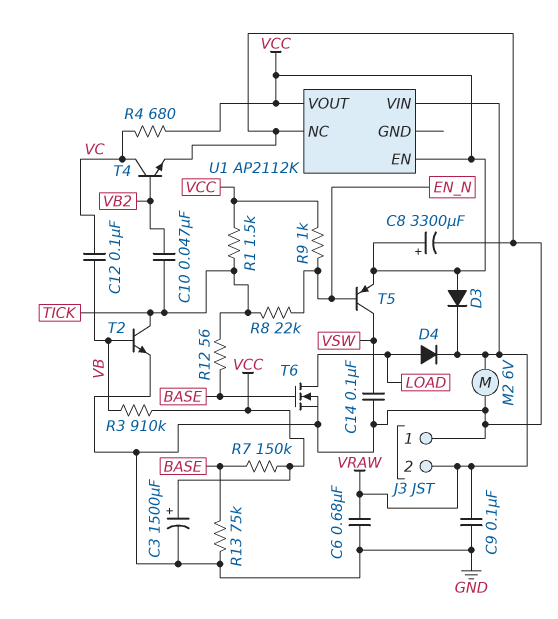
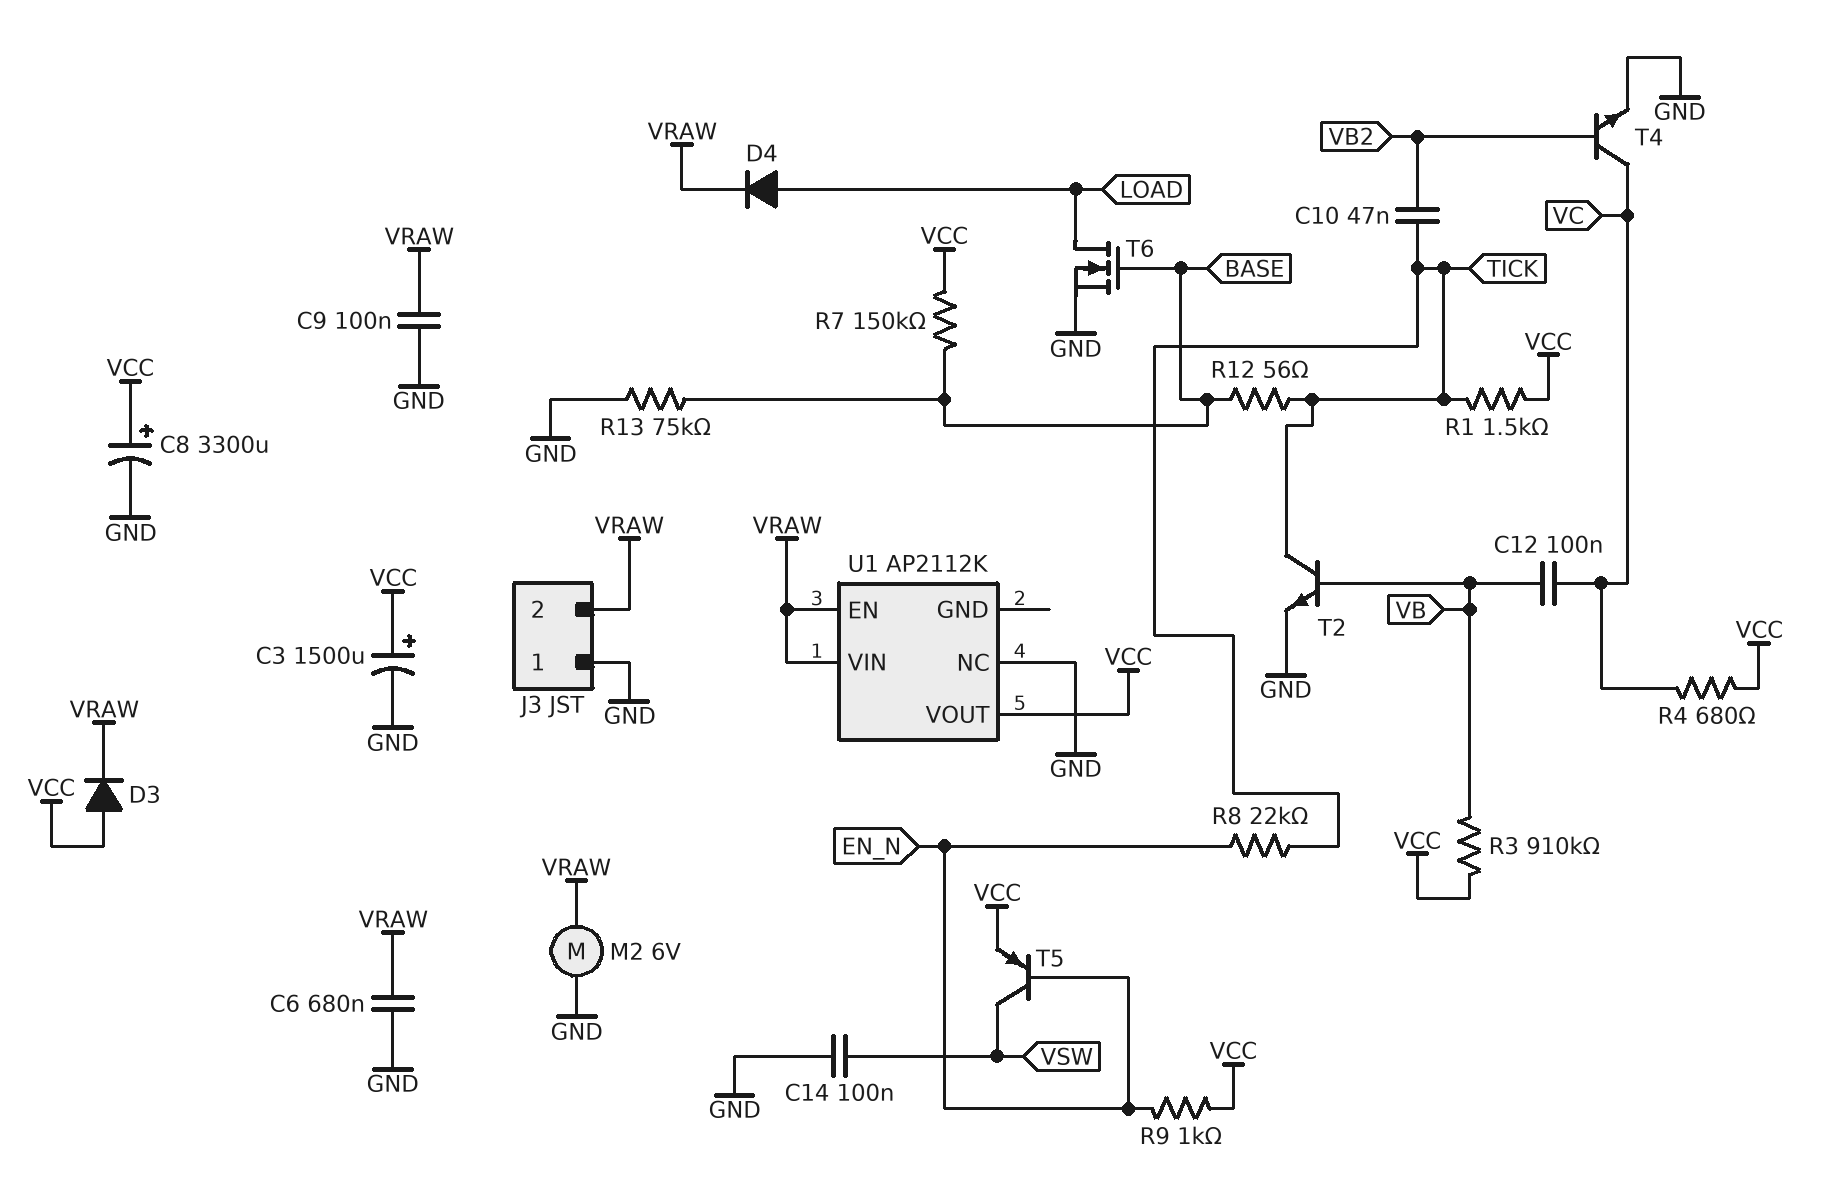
U1 pin EN: VCC -> VRAW

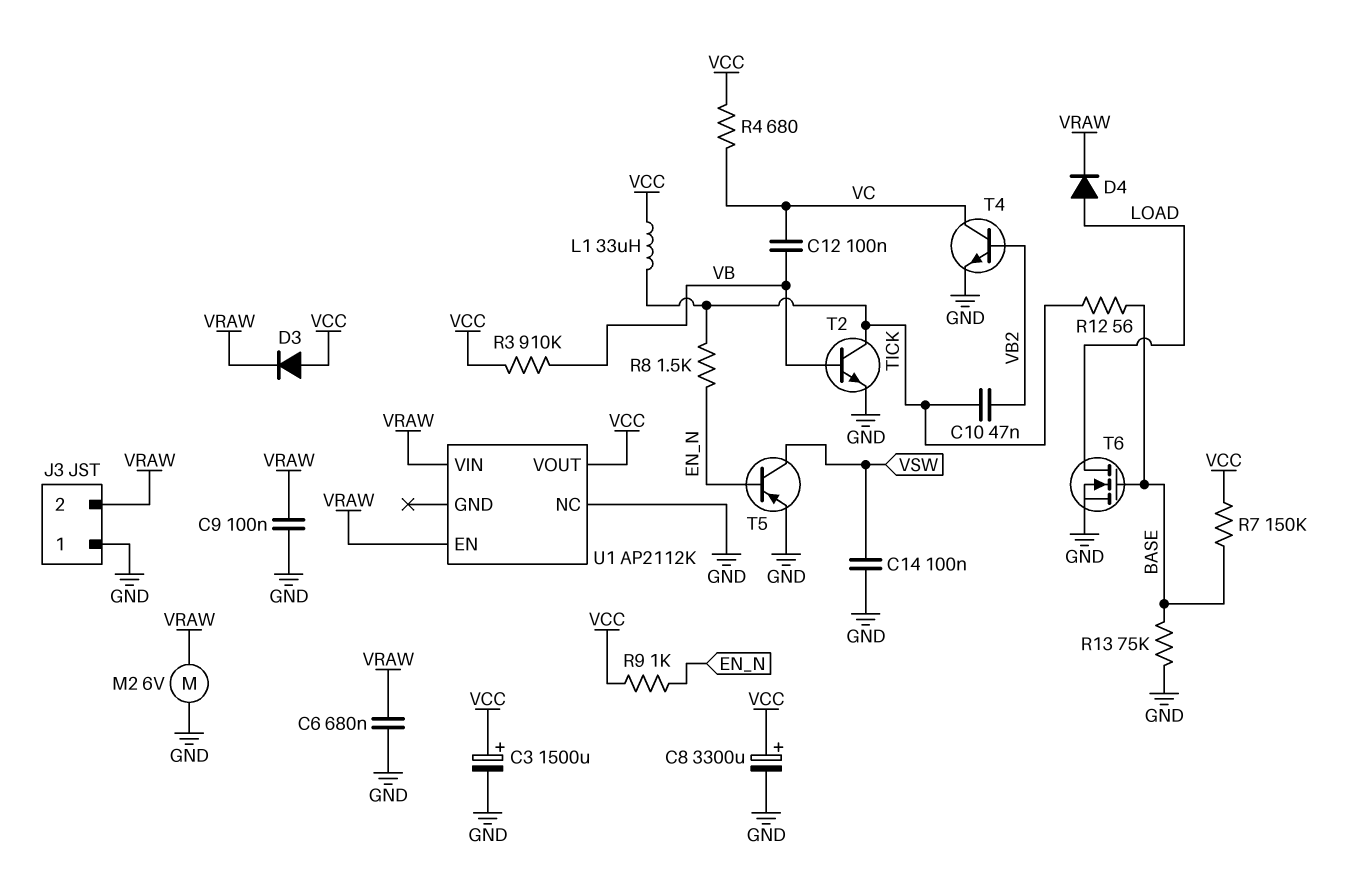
L1: none -> 33uH (TICK, VCC)
R1: 1.5k (TICK, VCC) -> none
R8: 22k (EN_N, TICK) -> 1.5k (EN_N, TICK)
T5: PNP (B EN_N, C VSW, E VCC) -> PNP (B EN_N, C VSW, E GND)

